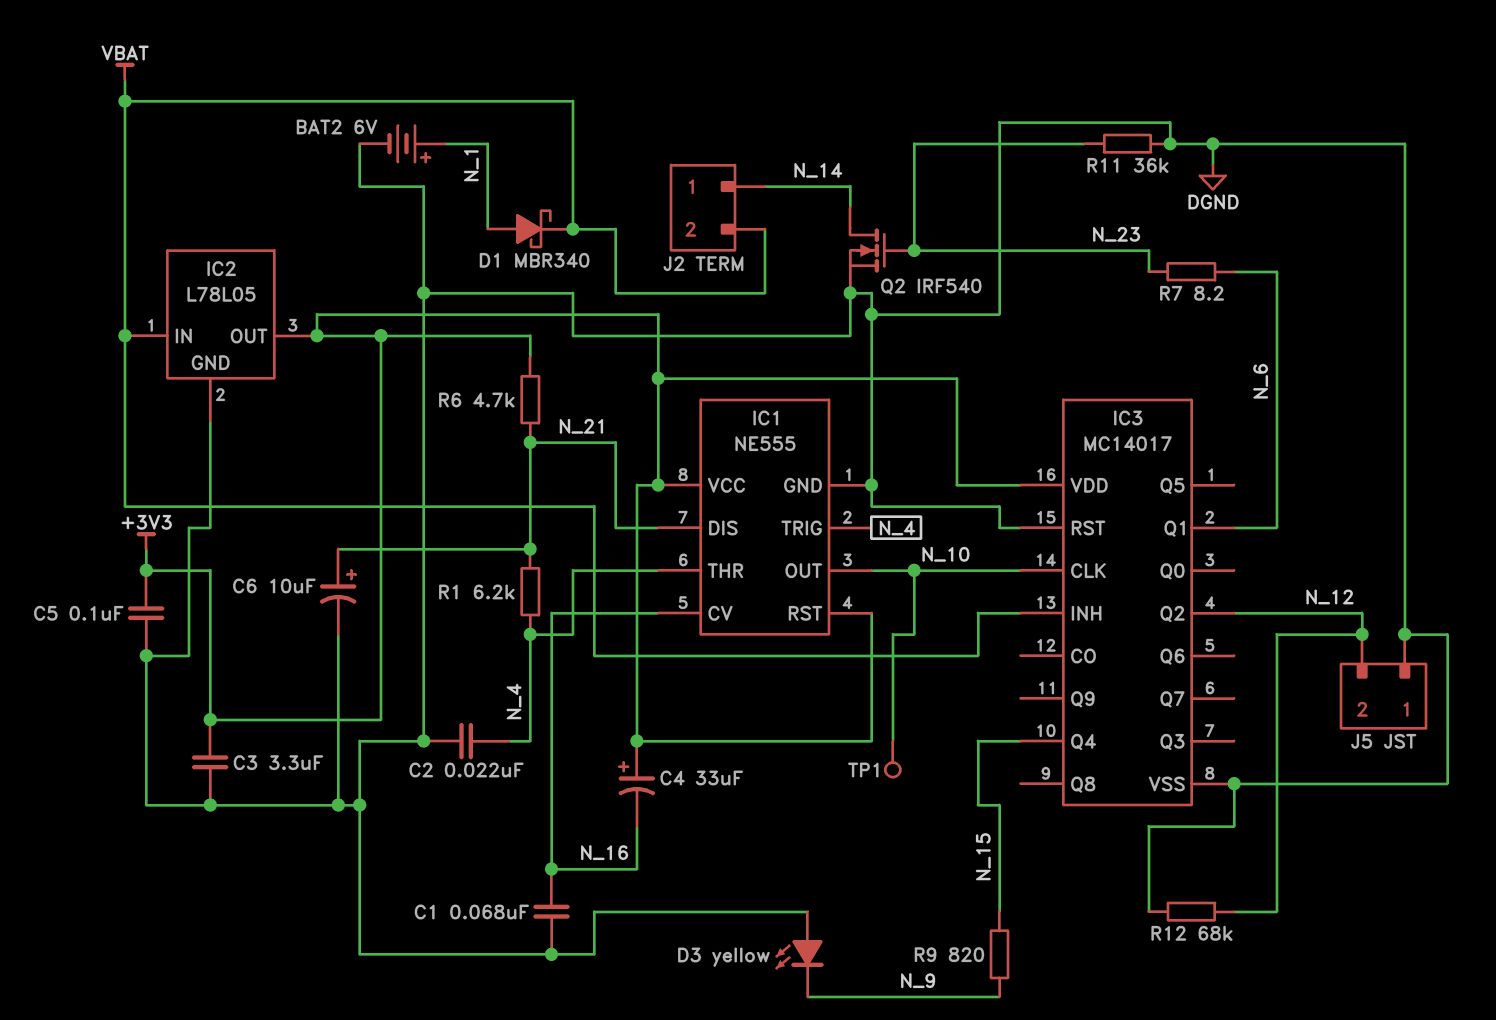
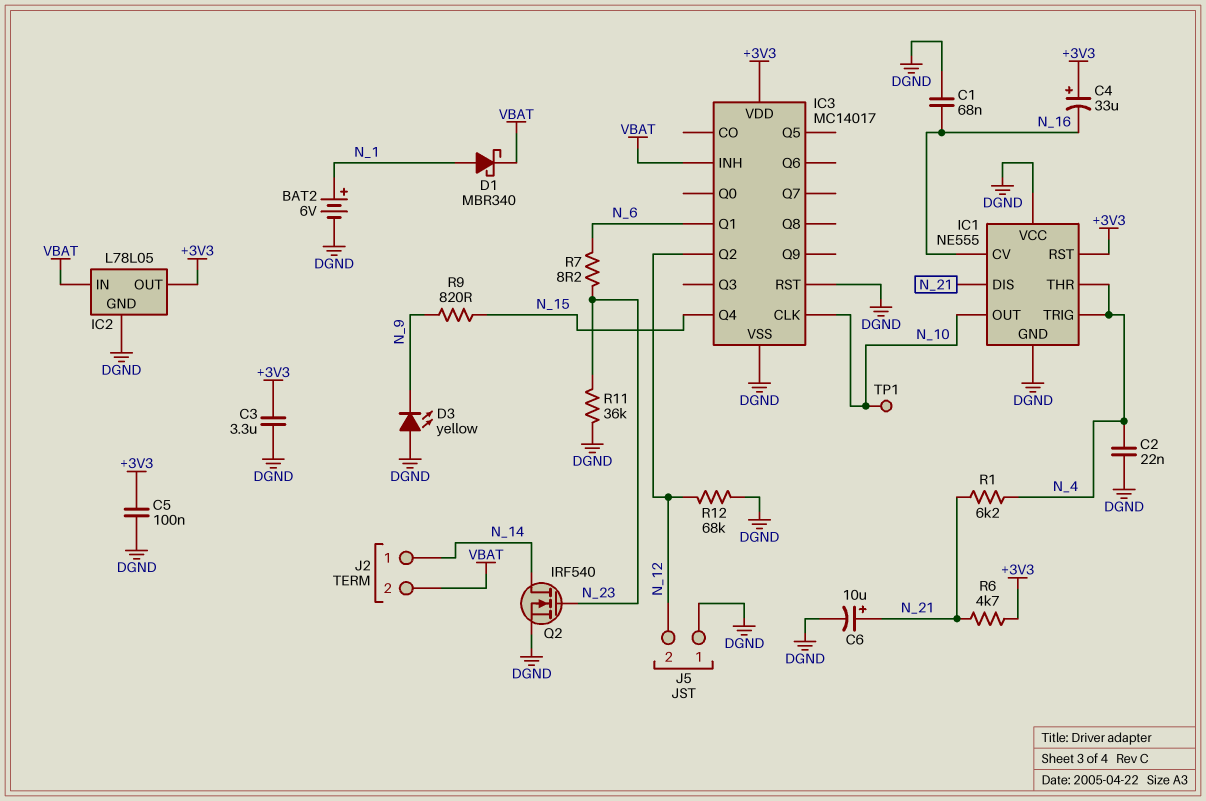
IC1 pin VCC: +3V3 -> DGND

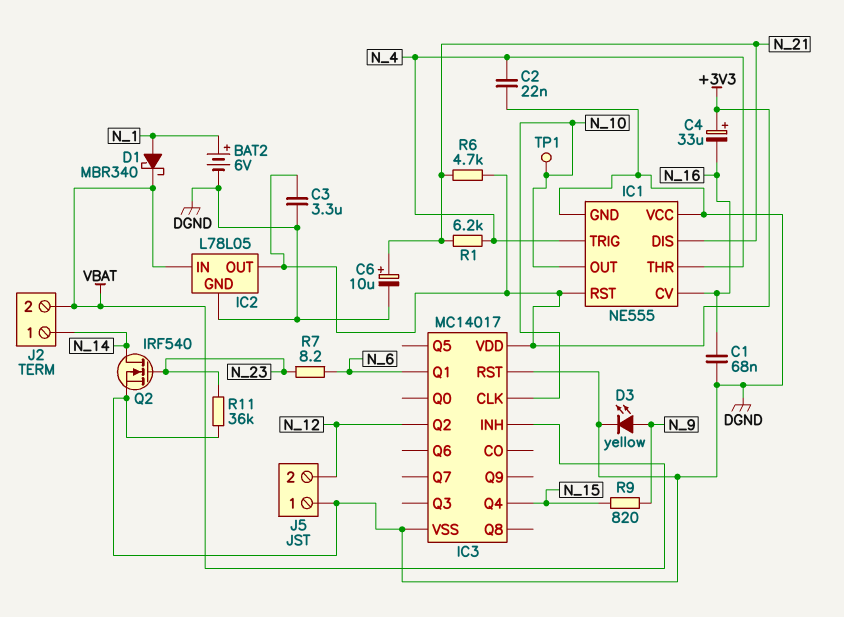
C5: 100nF (+3V3, DGND) -> none
D3: LED yellow (A DGND, K N_9) -> LED yellow (A N_9, K DGND)
R12: 68k (DGND, N_12) -> none

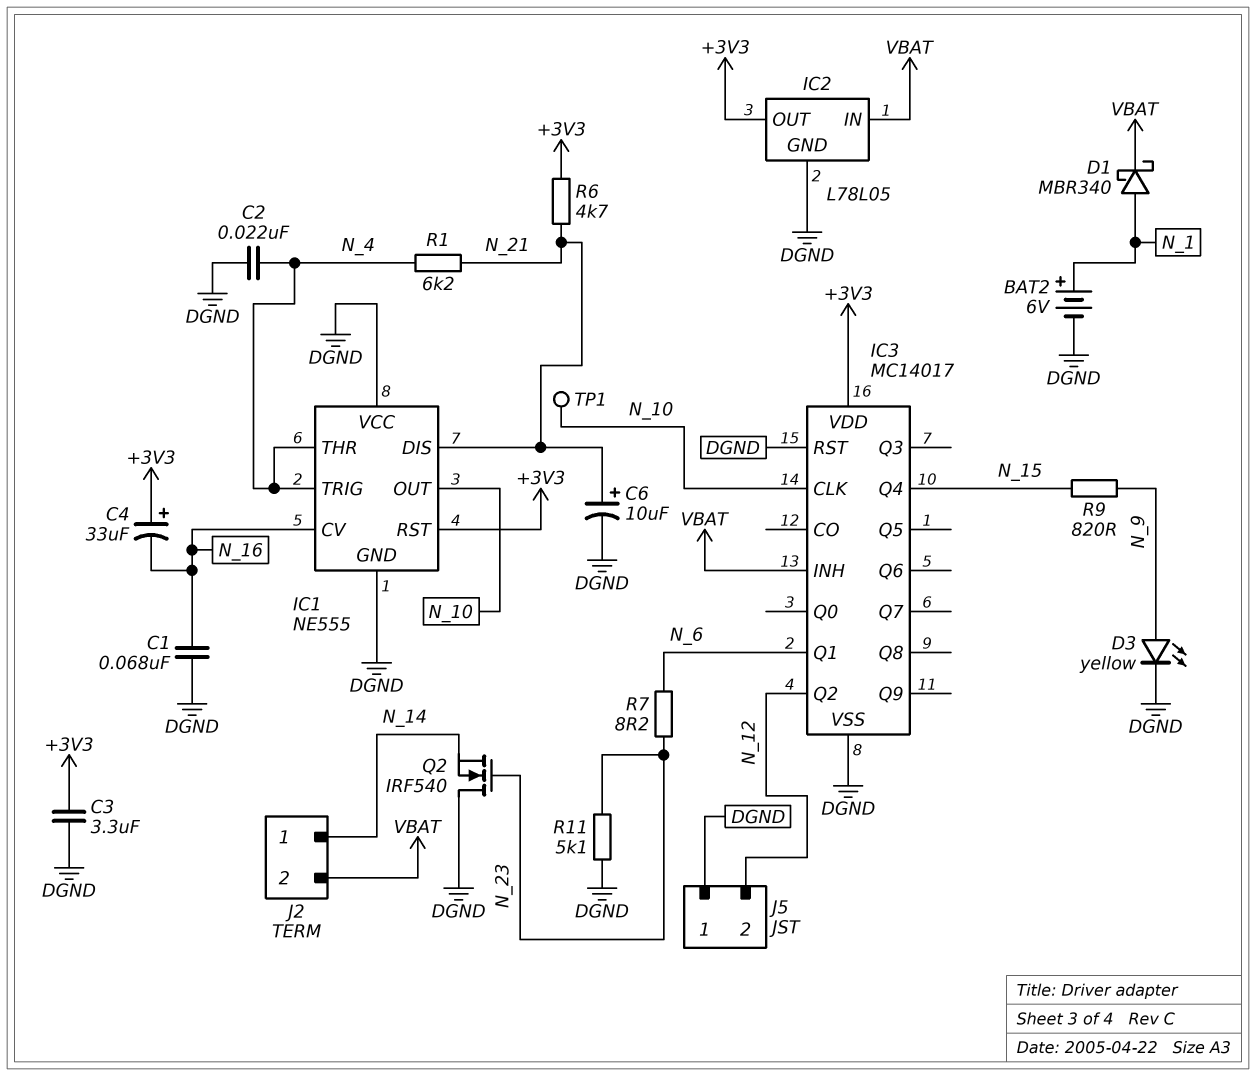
Q2: NMOS IRF540 (G N_23, D N_14, S DGND) -> NMOS IRF540 (G N_23, D DGND, S N_14)
R11: 36k (DGND, N_23) -> 5.1k (DGND, N_23)

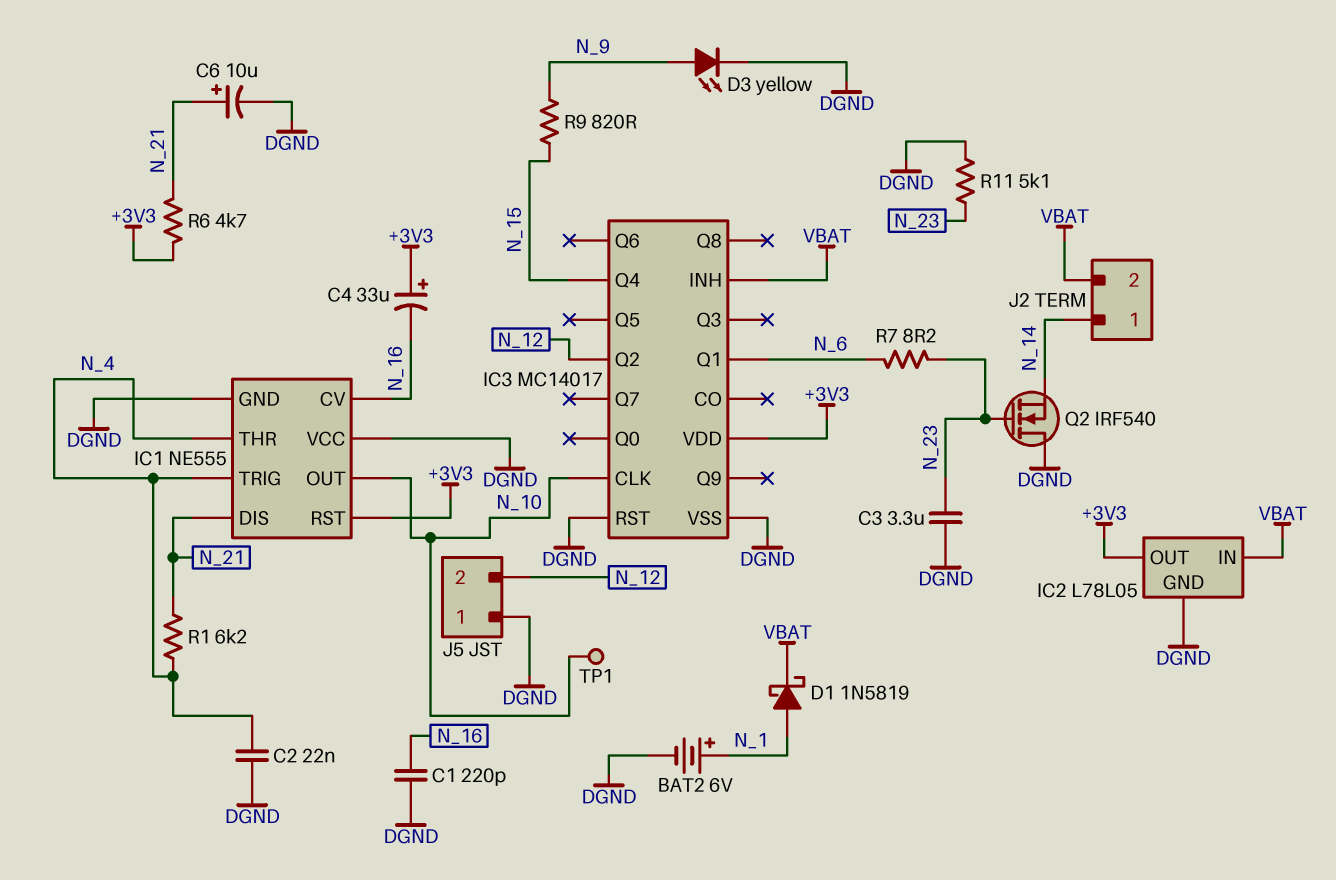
C1: 68nF (DGND, N_16) -> 220pF (DGND, N_16)
C3: 3.3uF (+3V3, DGND) -> 3.3uF (DGND, N_23)
D1: schottky MBR340 (A N_1, K VBAT) -> schottky 1N5819 (A N_1, K VBAT)

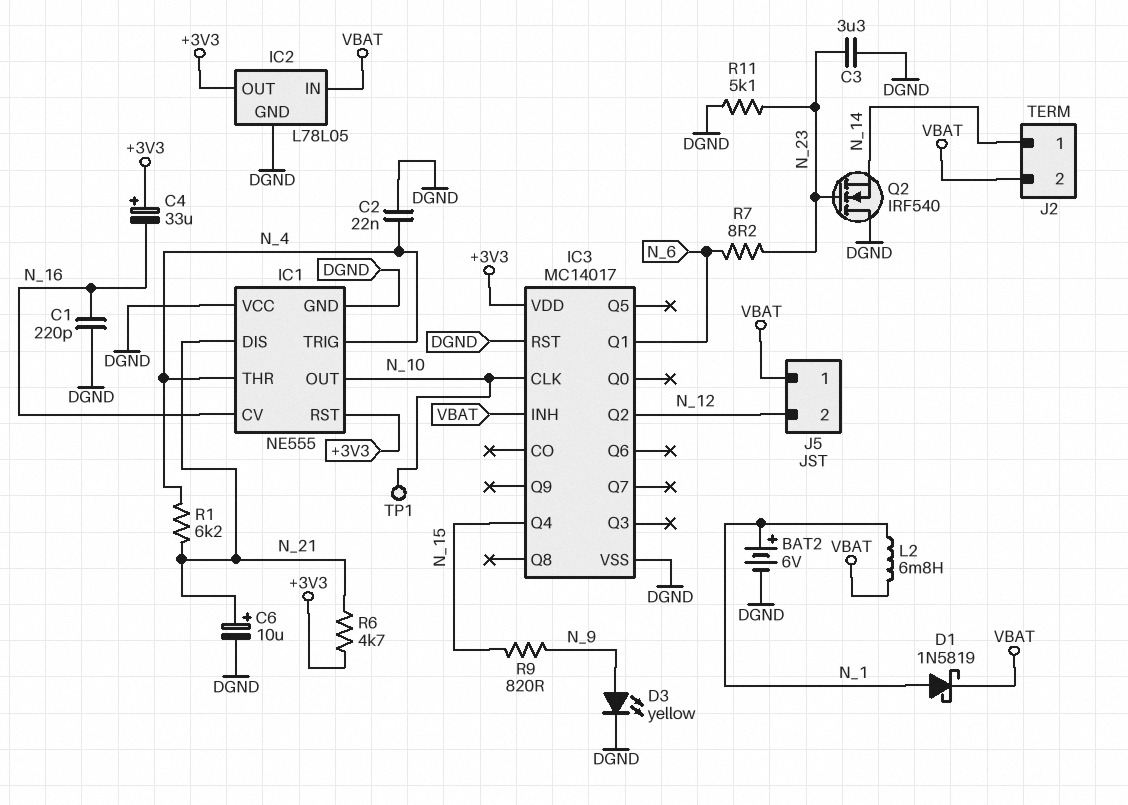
J5 pin 1: DGND -> VBAT
L2: none -> 6.8mH (N_1, VBAT)

